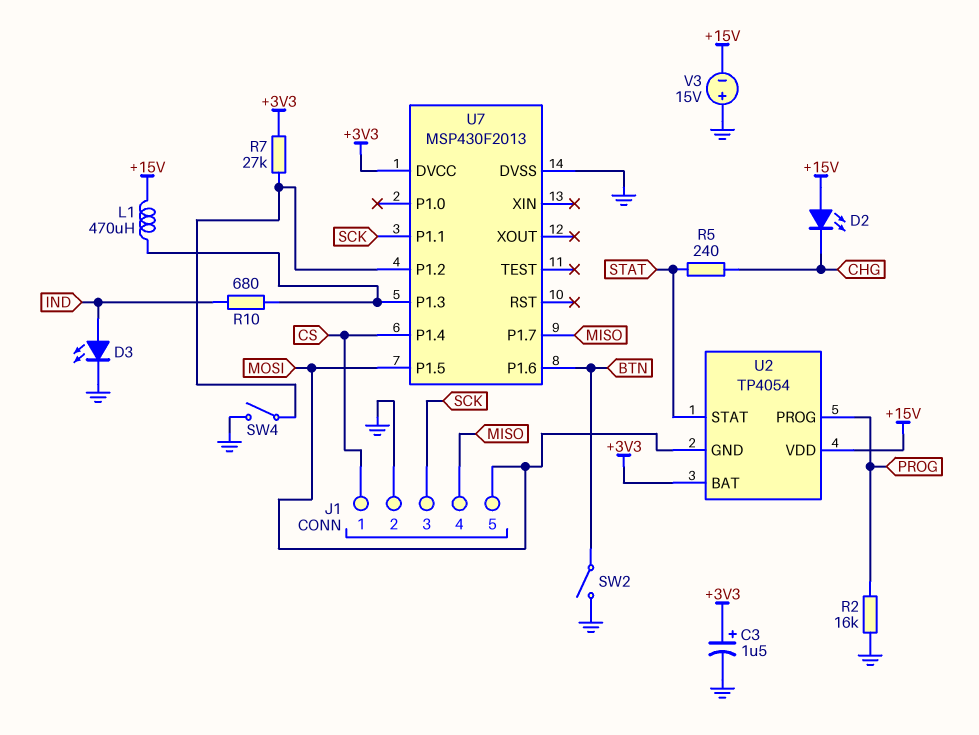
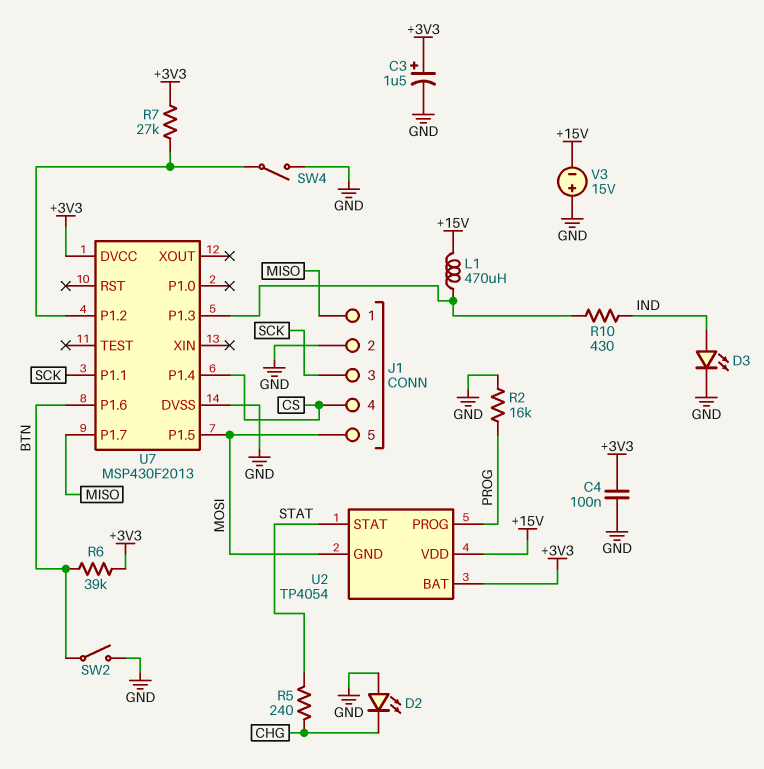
C4: none -> 100nF (+3V3, GND)
D2: LED (A +15V, K CHG) -> LED (A GND, K CHG)
J1 pin 1: CS -> MISO
J1 pin 4: MISO -> CS
R6: none -> 39k (+3V3, BTN)
R10: 680 (IND, U7/P1.3) -> 430 (IND, U7/P1.3)

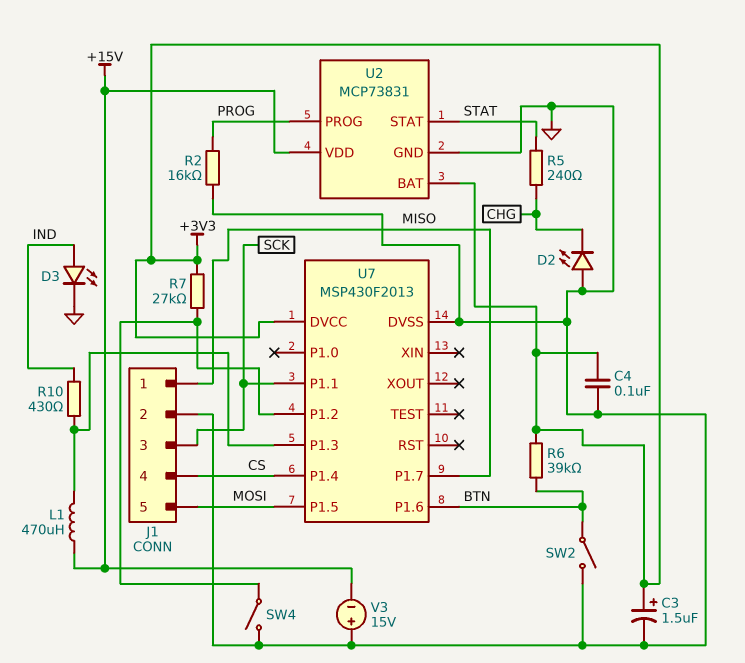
U2: TP4054 -> MCP73831
U2 pin GND: MOSI -> GND

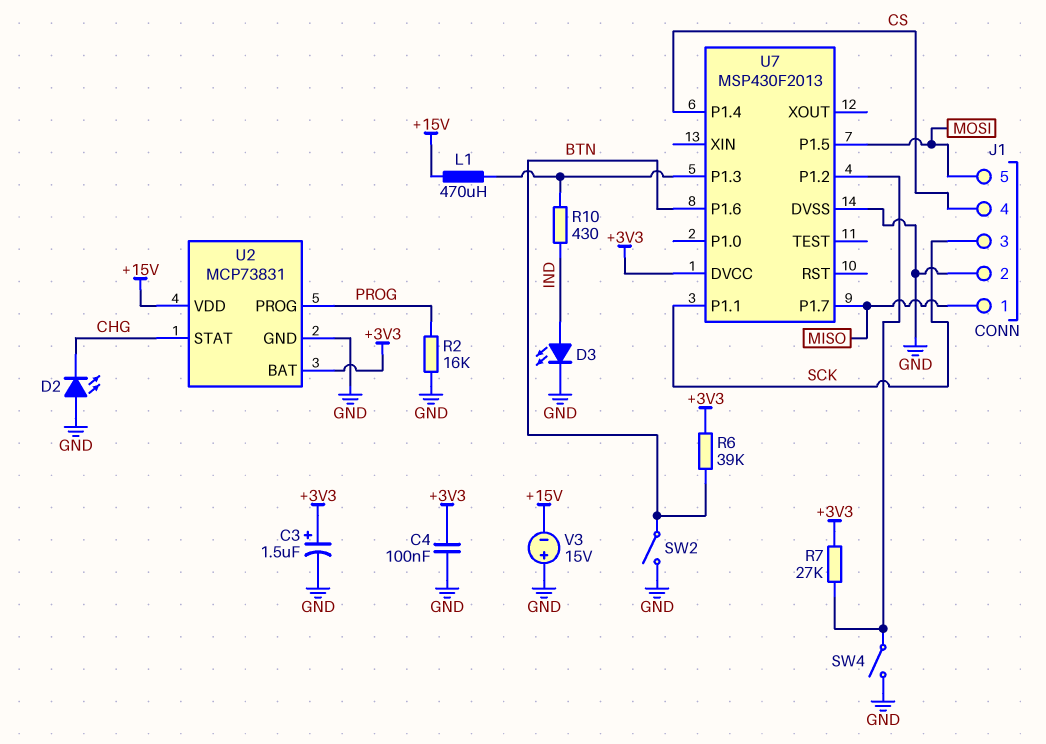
R5: 240 (CHG, STAT) -> none
U2 pin STAT: STAT -> CHG

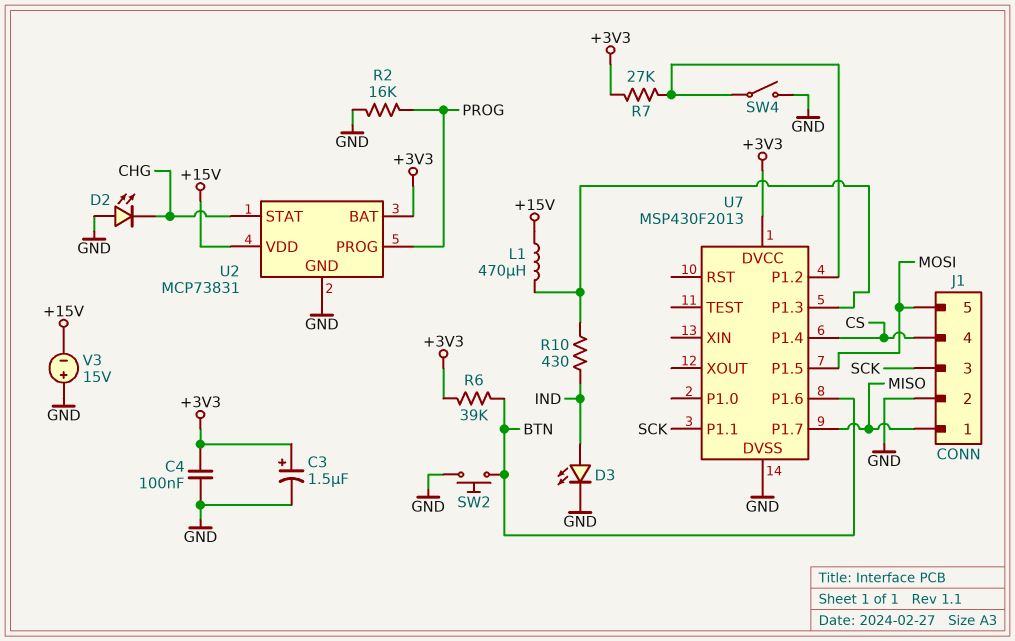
SW2: switch (BTN, GND) -> button (BTN, GND)

